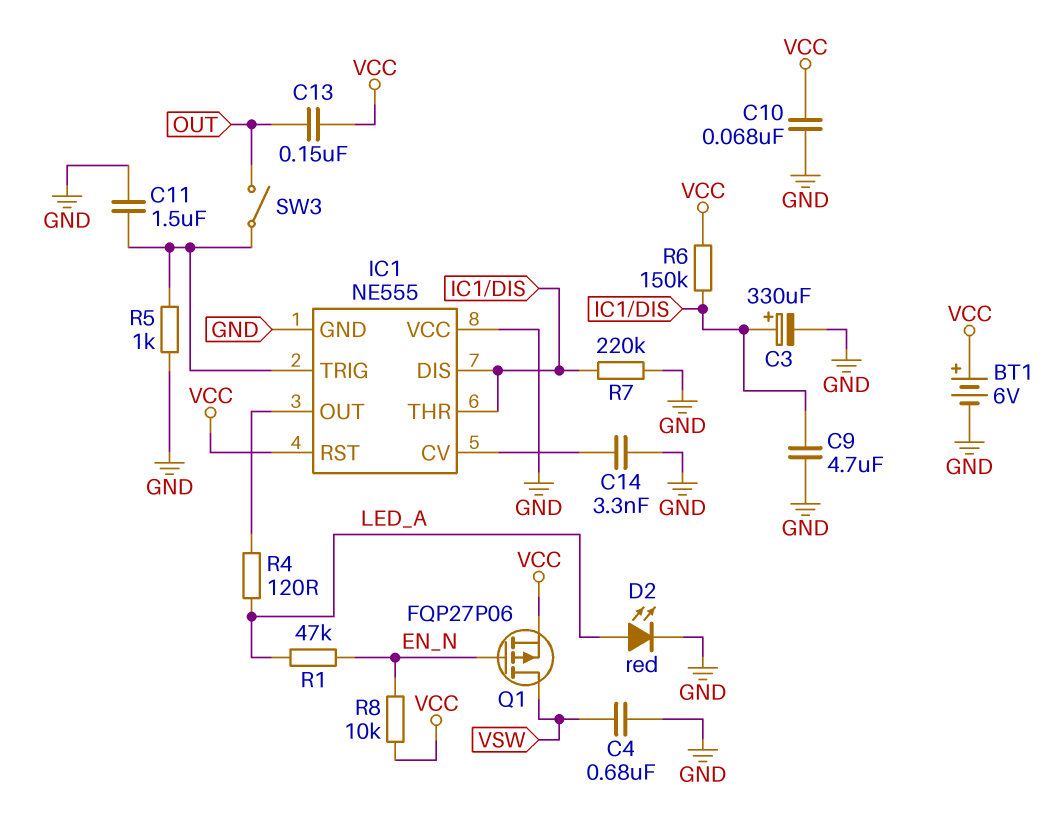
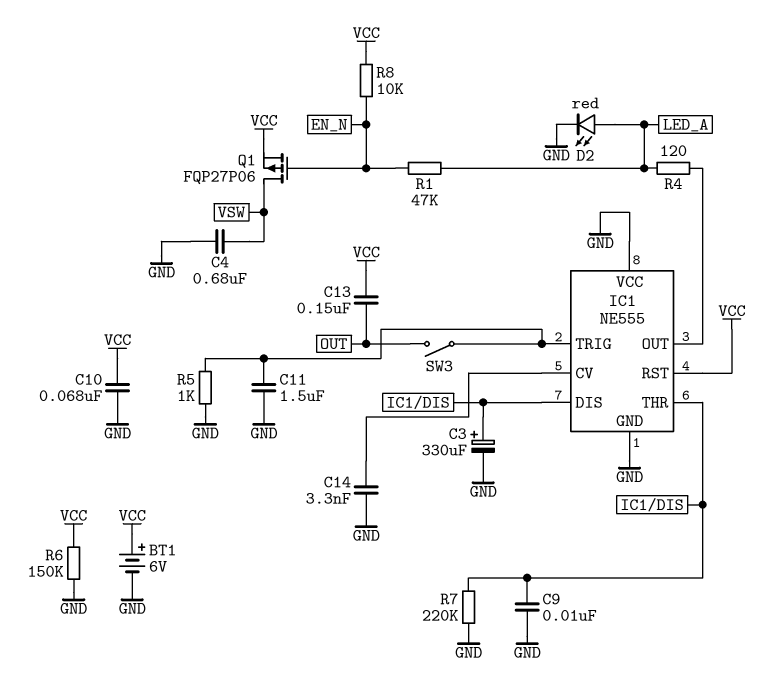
C9: 4.7uF (GND, IC1/DIS) -> 10nF (GND, IC1/DIS)
R6: 150k (IC1/DIS, VCC) -> 150k (GND, VCC)

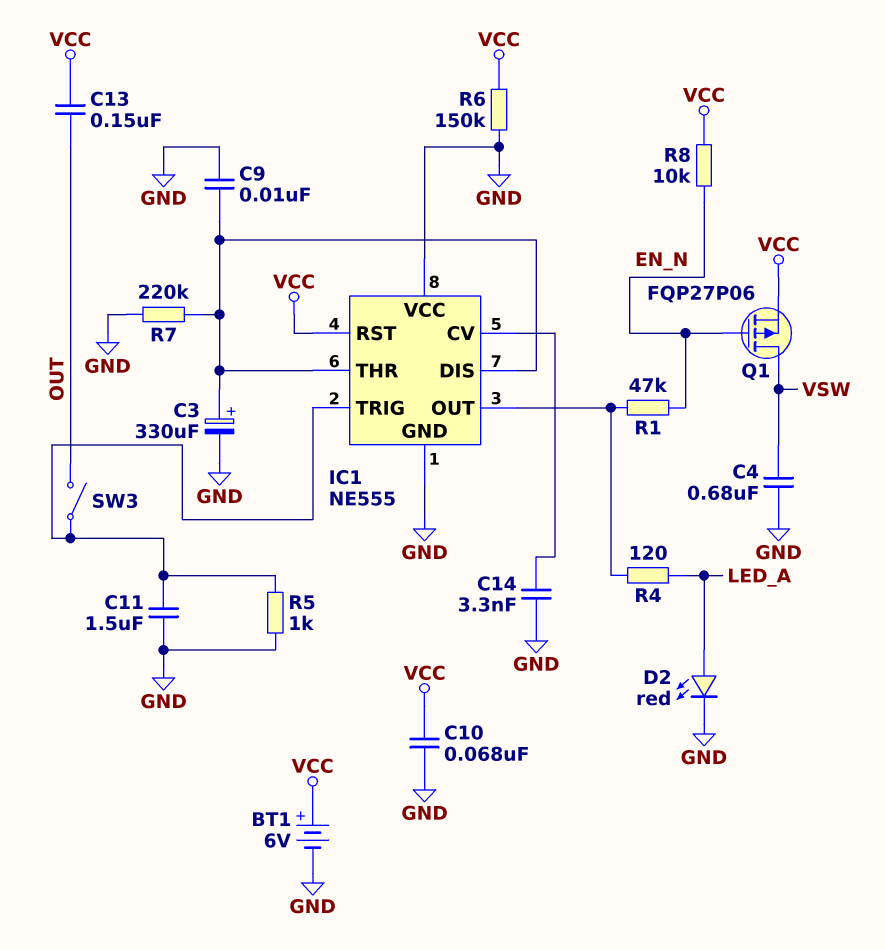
R1: 47k (EN_N, LED_A) -> 47k (EN_N, IC1/OUT)

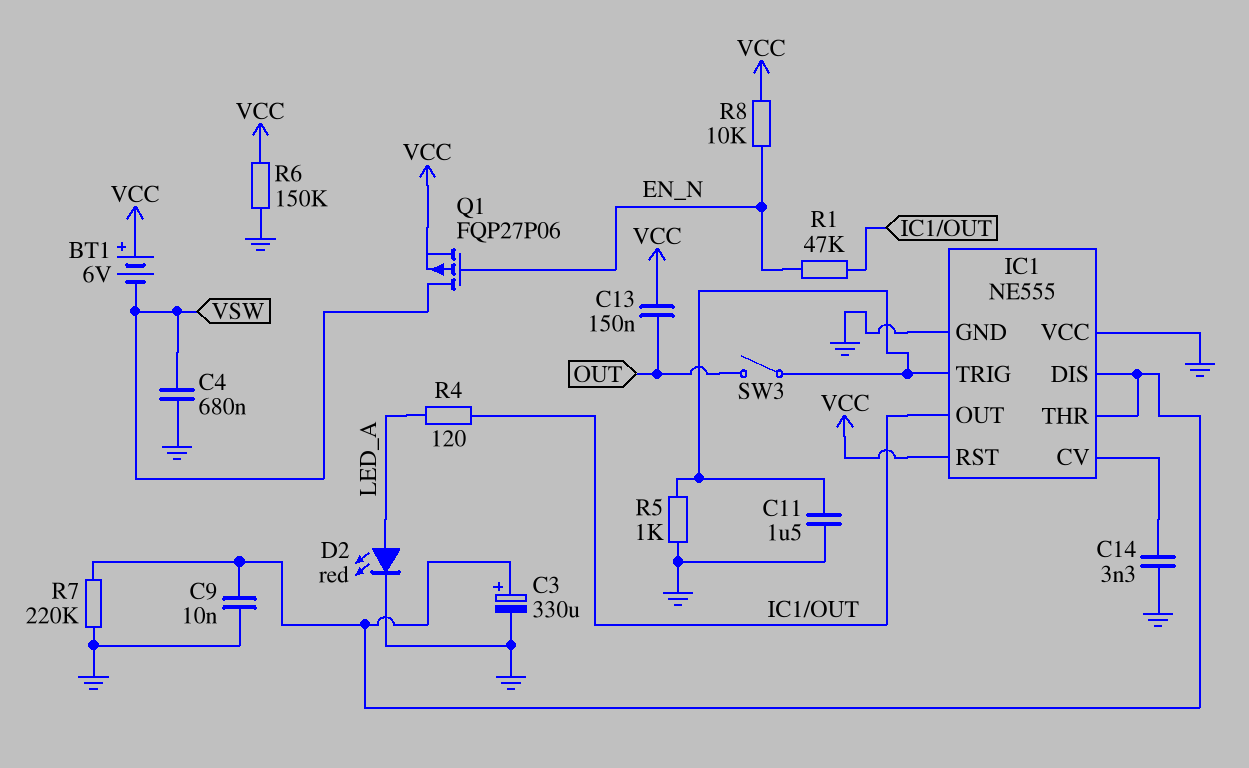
BT1: 6V (plus VCC, minus GND) -> 6V (plus VCC, minus VSW)
C10: 68nF (GND, VCC) -> none

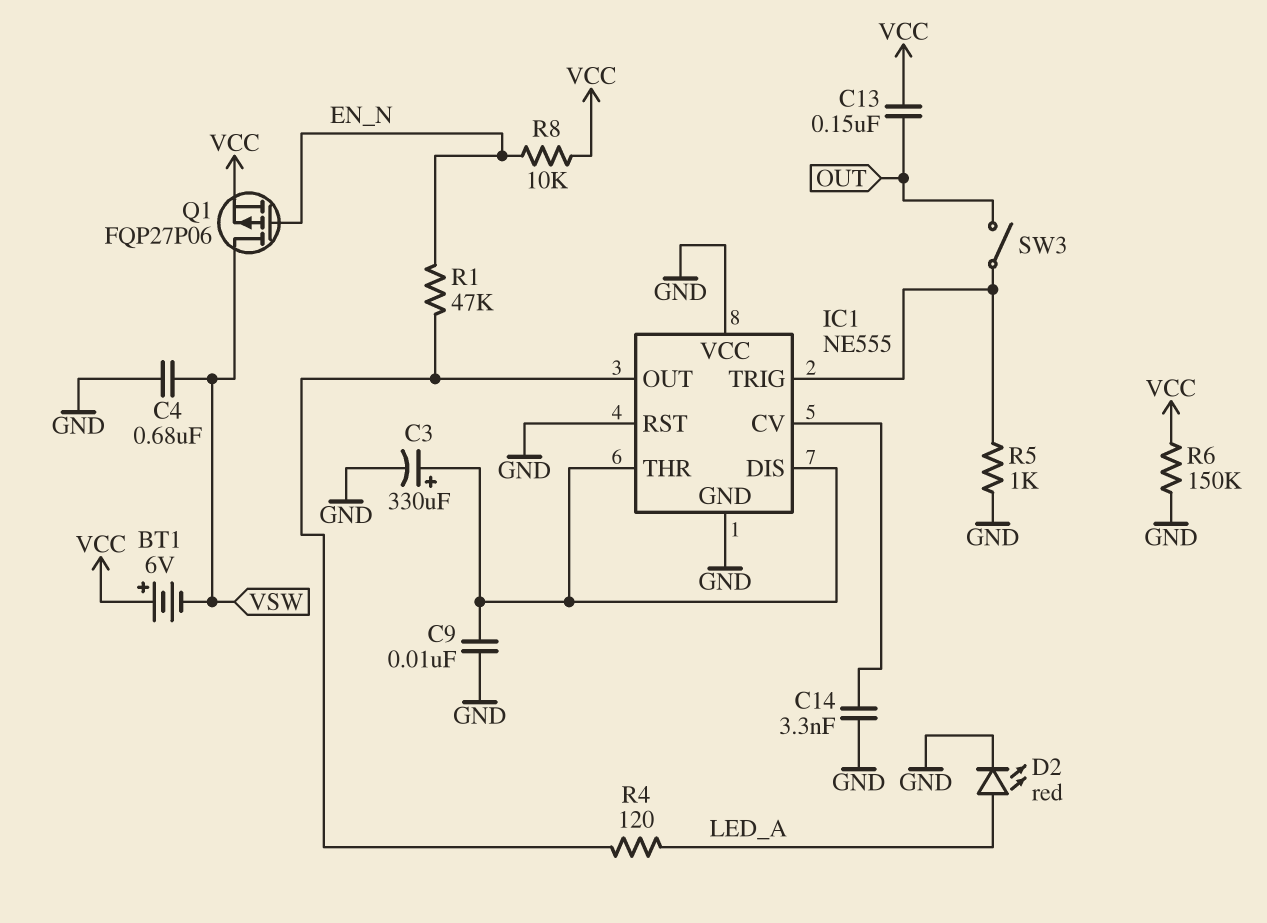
C11: 1.5uF (GND, IC1/TRIG) -> none
IC1 pin RST: VCC -> GND
R7: 220k (GND, IC1/DIS) -> none

